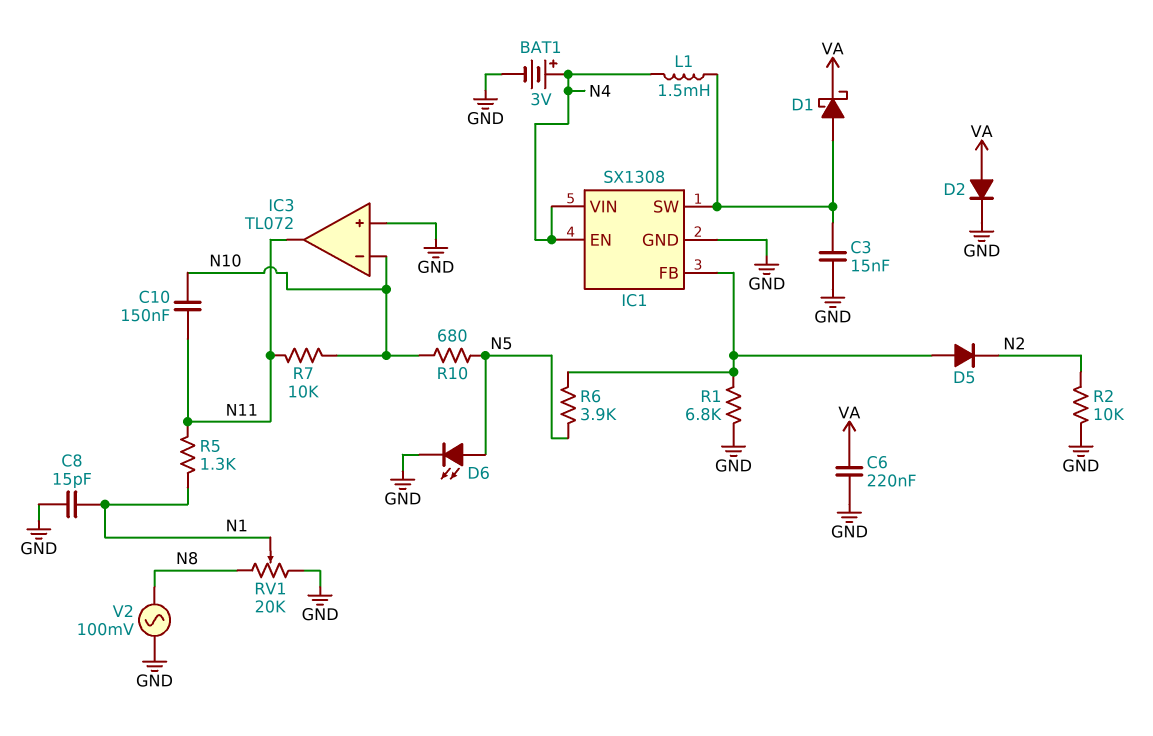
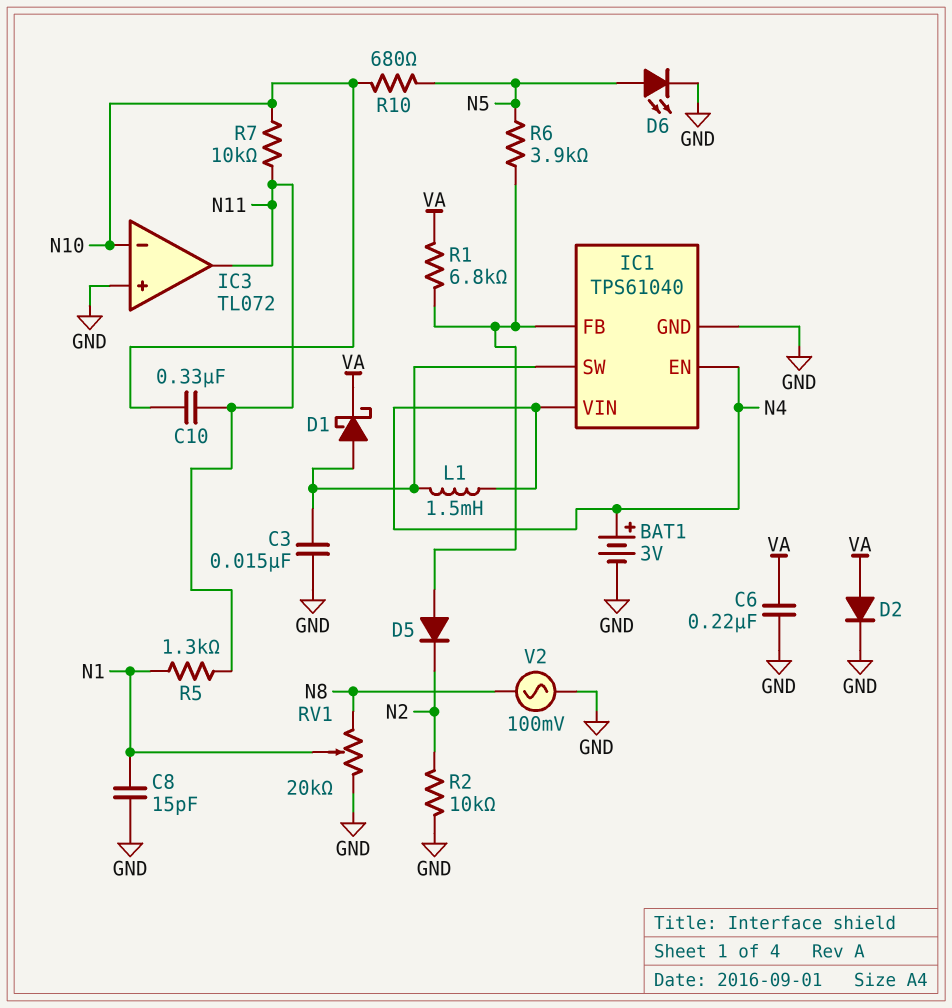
C10: 150nF (N10, N11) -> 330nF (N10, N11)
IC1: SX1308 -> TPS61040
R1: 6.8k (GND, IC1/FB) -> 6.8k (IC1/FB, VA)

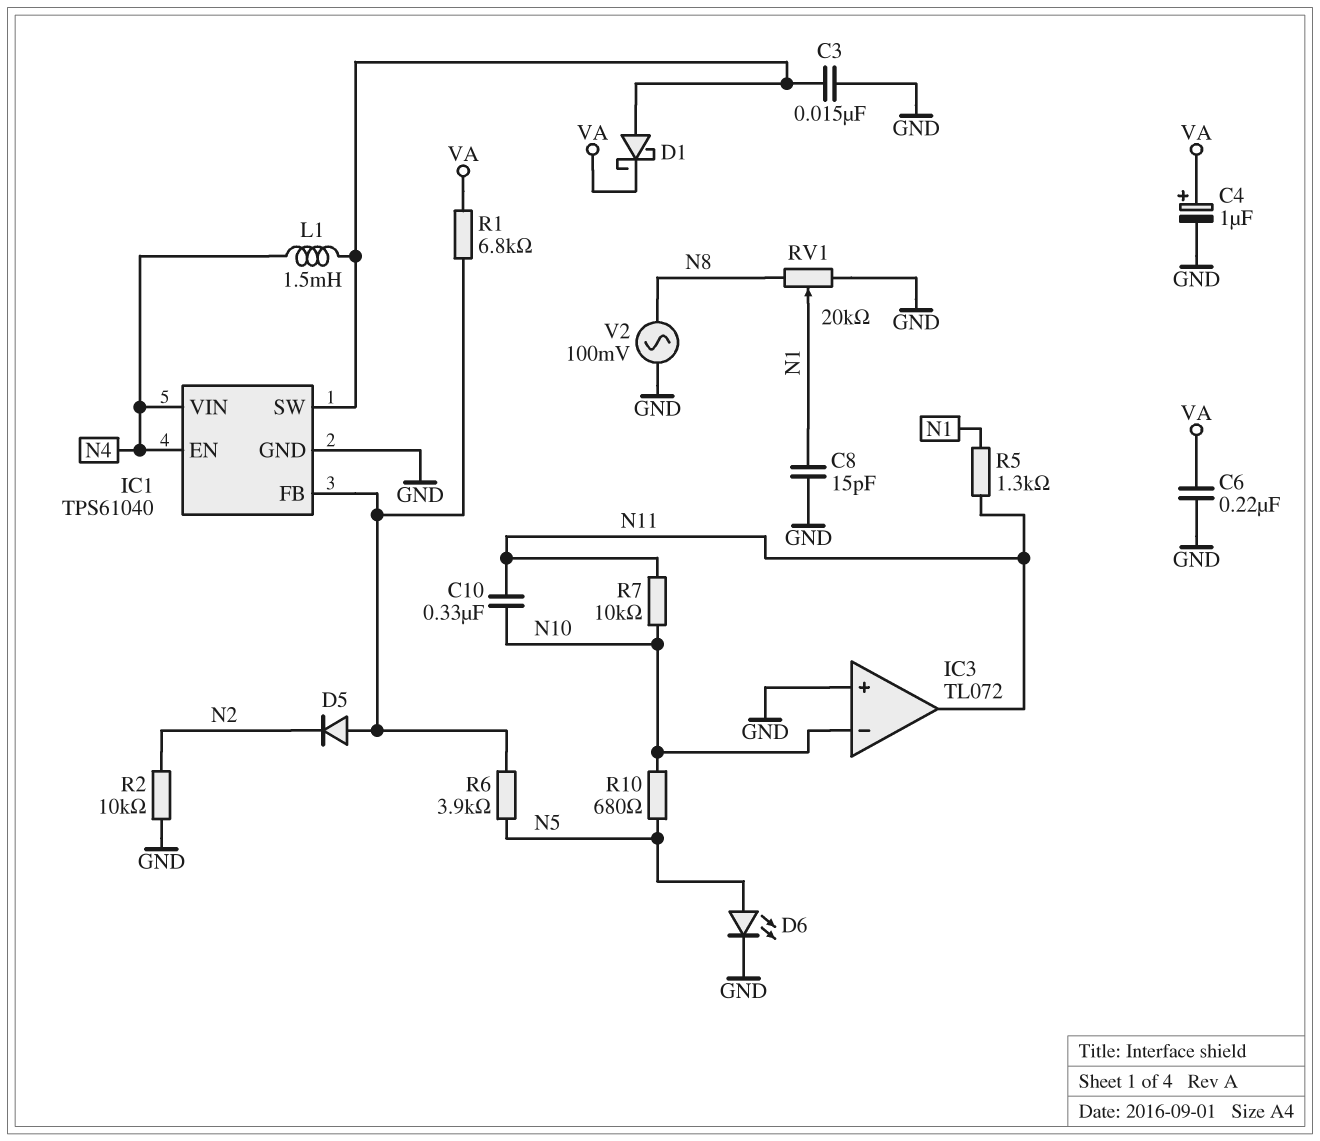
BAT1: 3V (plus N4, minus GND) -> none
C4: none -> 1uF (plus VA, minus GND)
D2: diode (A VA, K GND) -> none

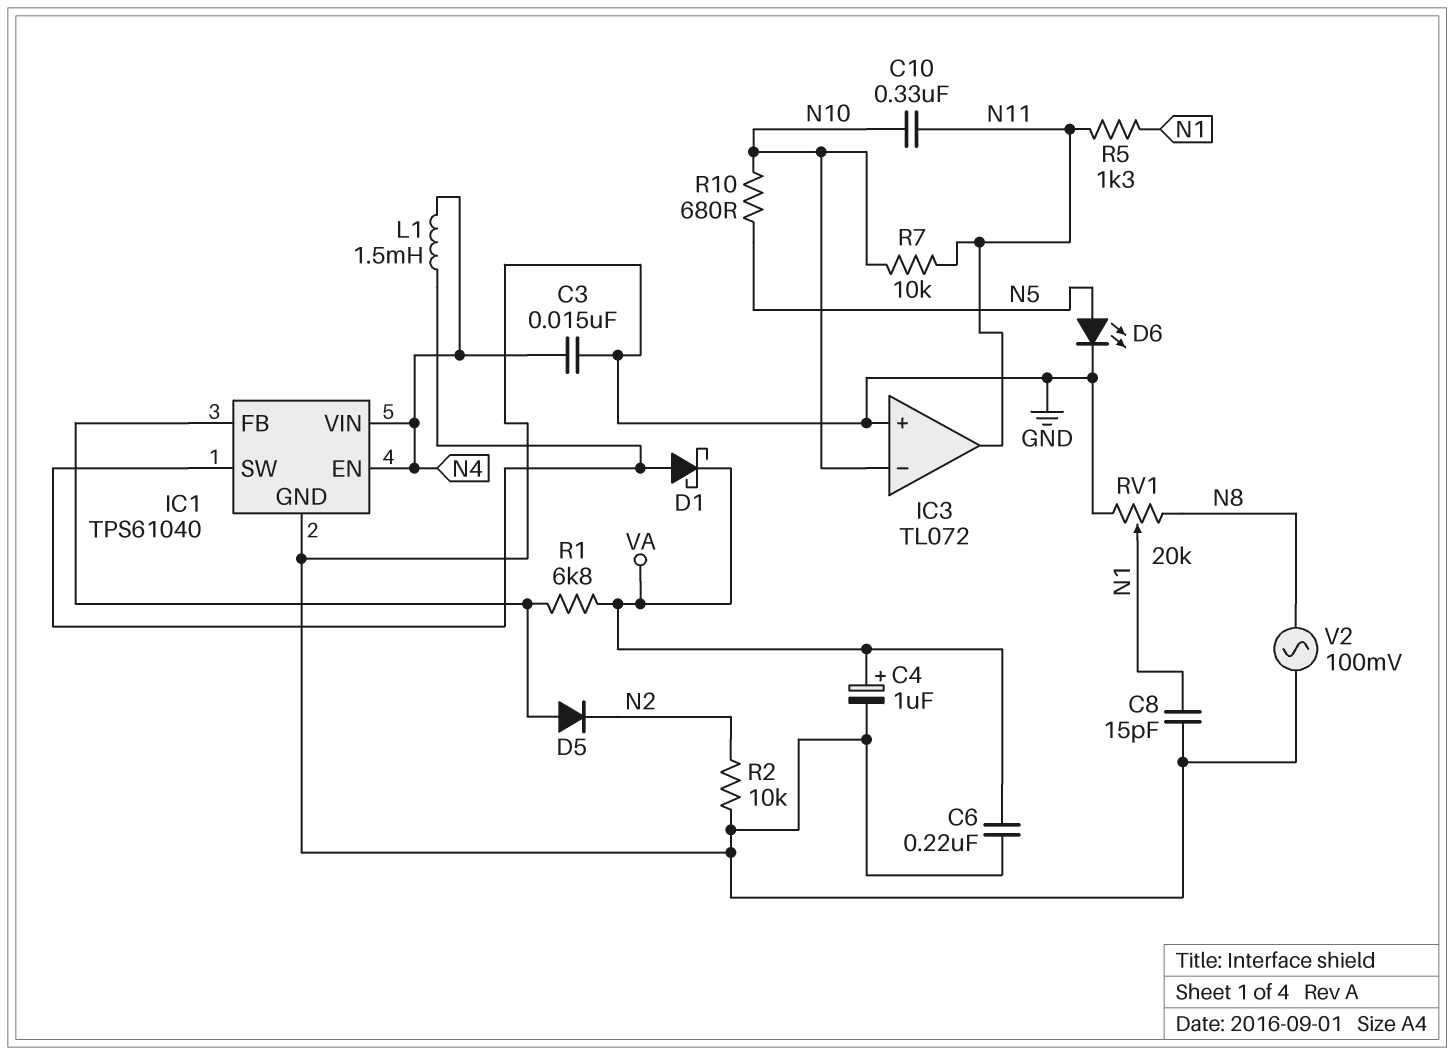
C3: 15nF (GND, IC1/SW) -> 15nF (GND, N4)
R6: 3.9k (IC1/FB, N5) -> none

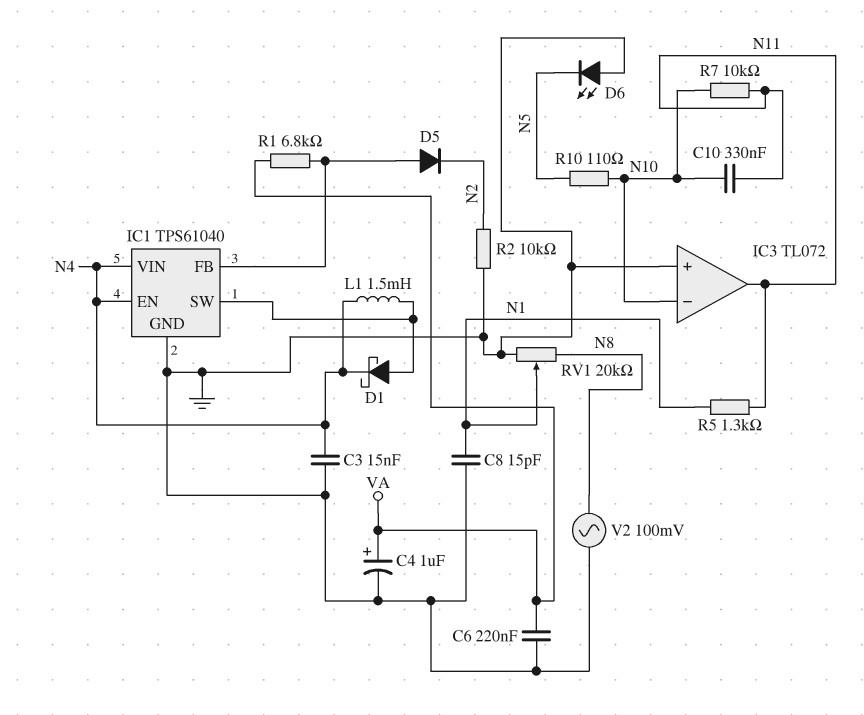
D1: schottky (A IC1/SW, K VA) -> schottky (A IC1/SW, K N4)
D6: LED (A N5, K GND) -> LED (A GND, K N5)
R10: 680 (N5, N10) -> 110 (N5, N10)

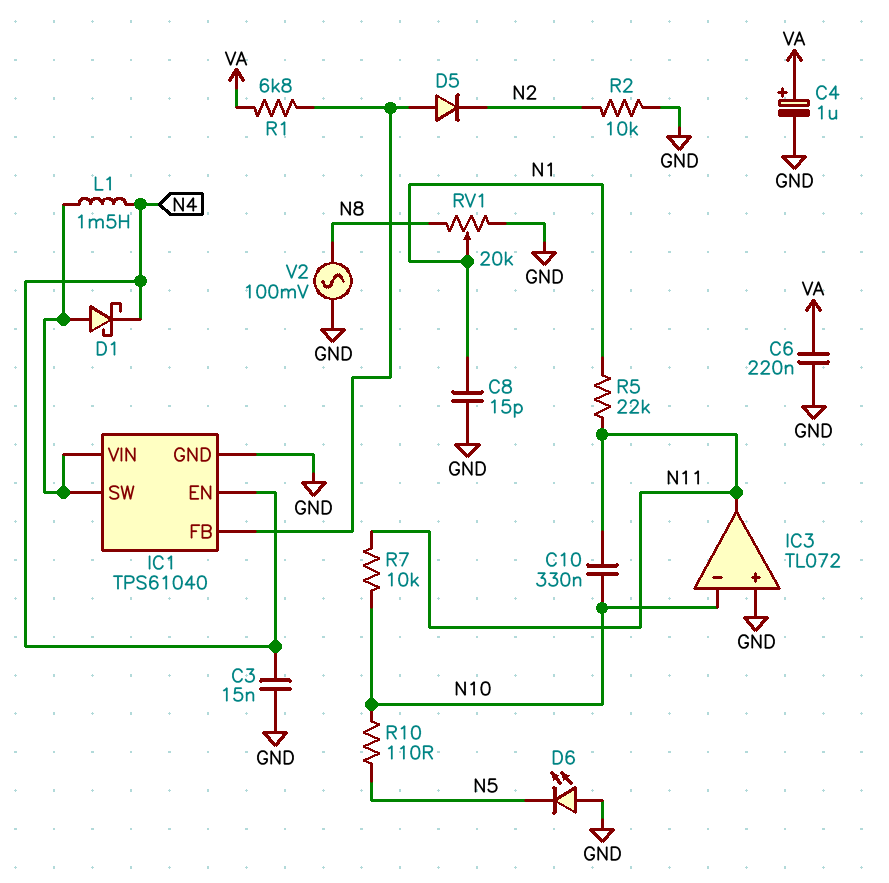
IC1 pin VIN: N4 -> IC1/SW
R5: 1.3k (N1, N11) -> 22k (N1, N11)

